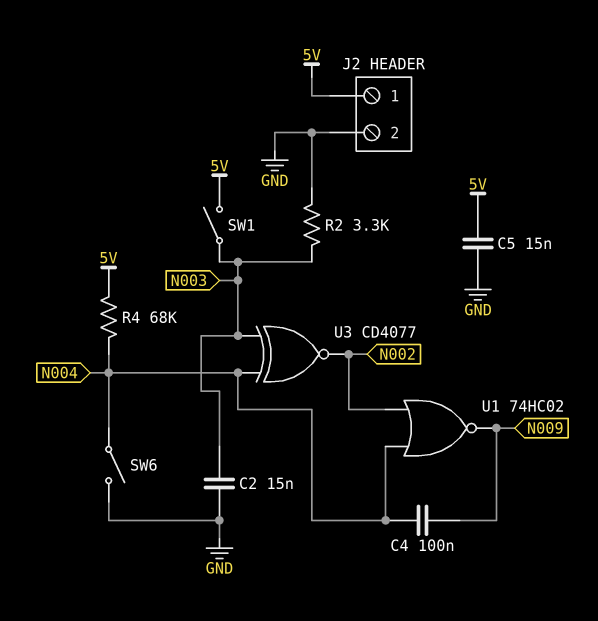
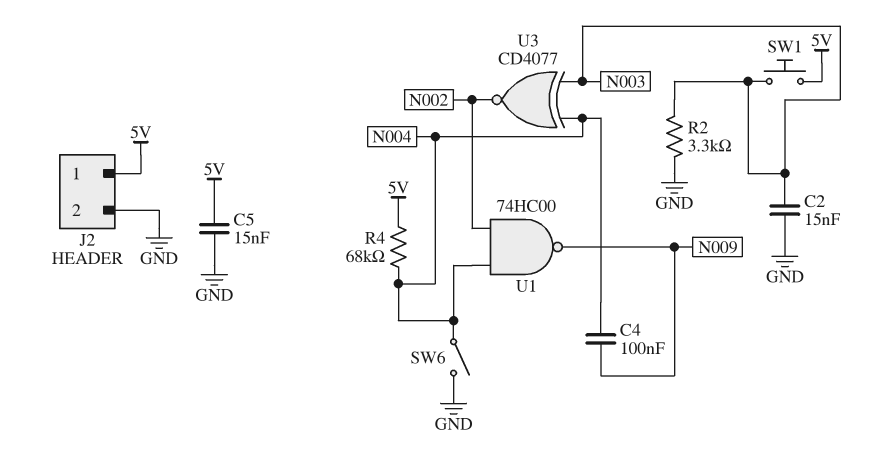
SW1: switch (5V, N003) -> button (5V, N003)
U1: NOR 74HC02 (in N002, in N004, out N009) -> NAND 74HC00 (in N002, in N004, out N009)

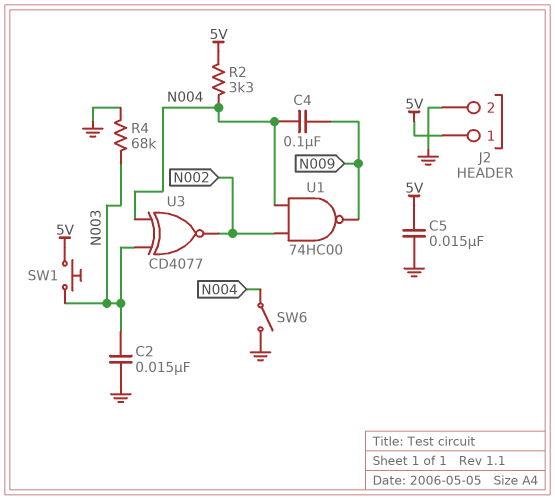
R2: 3.3k (GND, N003) -> 3.3k (5V, N004)
R4: 68k (5V, N004) -> 68k (GND, N003)

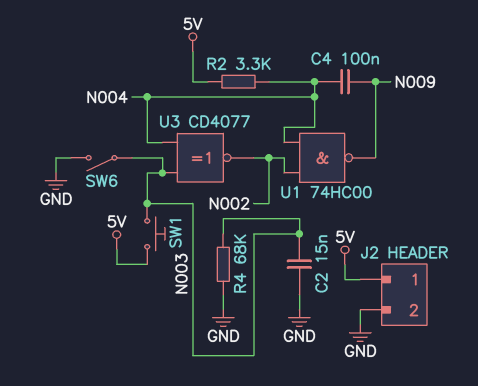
C5: 15nF (5V, GND) -> none
SW6: switch (GND, N004) -> switch (GND, N003)

